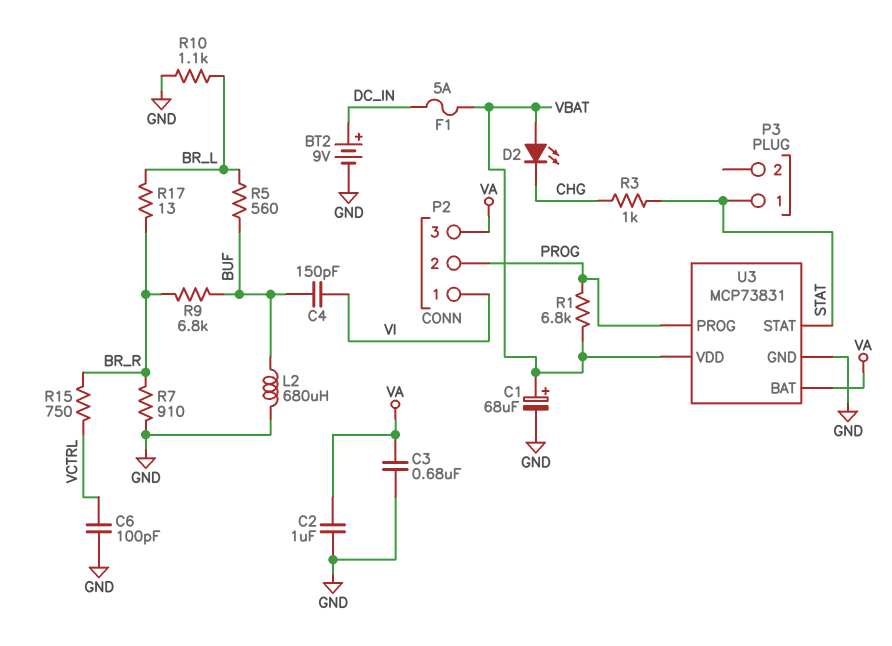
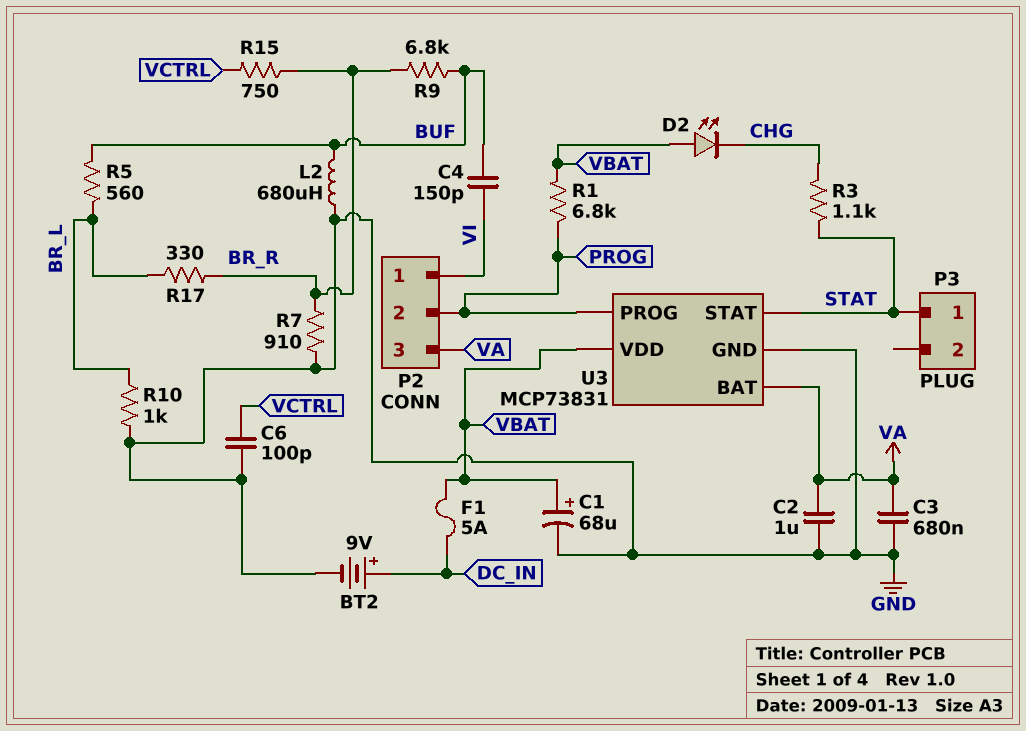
R3: 1k (CHG, STAT) -> 1.1k (CHG, STAT)
R10: 1.1k (BR_L, GND) -> 1k (BR_L, GND)
R17: 13 (BR_L, BR_R) -> 330 (BR_L, BR_R)

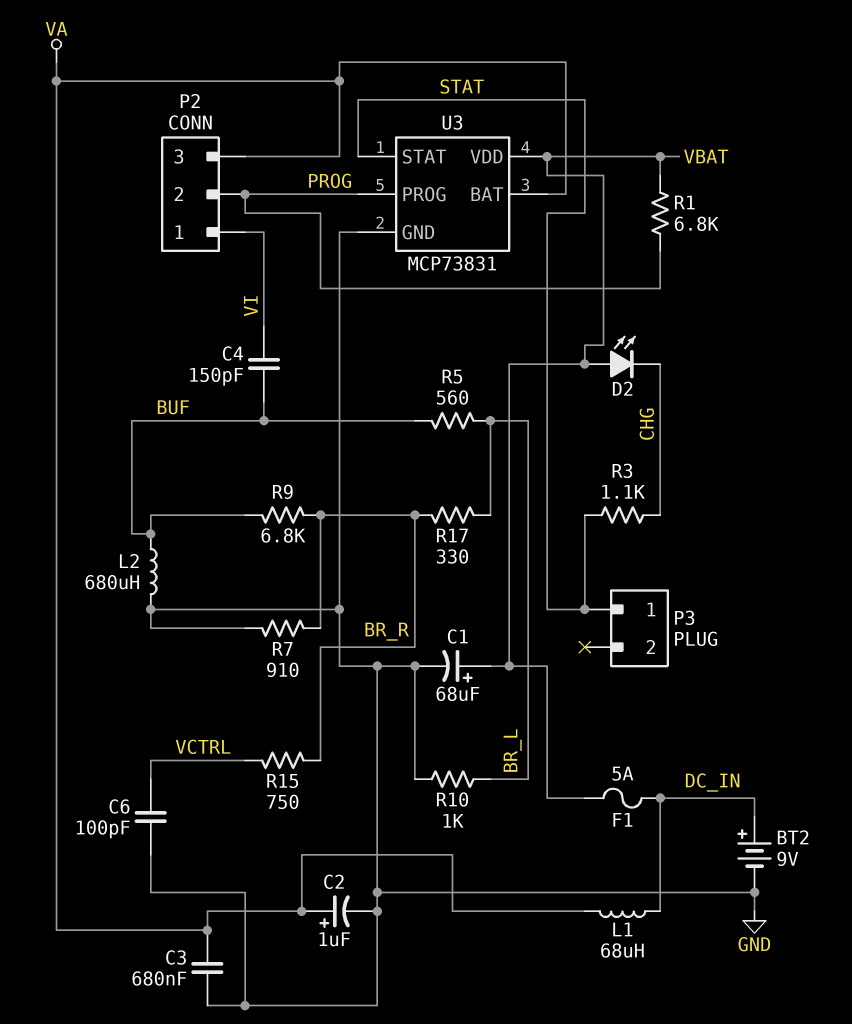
C2: 1uF (GND, VA) -> 1uF (plus VA, minus GND)
L1: none -> 68uH (DC_IN, VA)

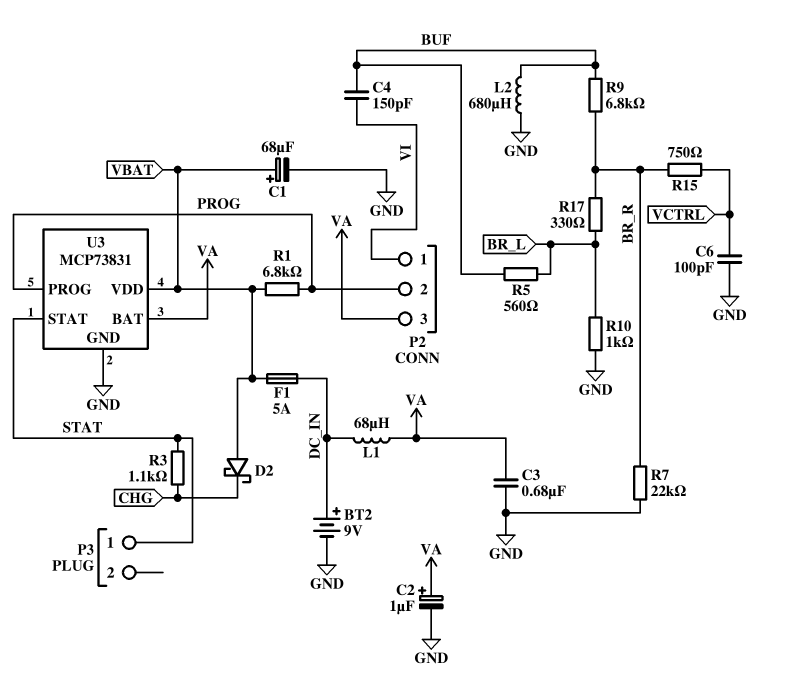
D2: LED (A VBAT, K CHG) -> schottky (A VBAT, K CHG)
R7: 910 (BR_R, GND) -> 22k (BR_R, GND)

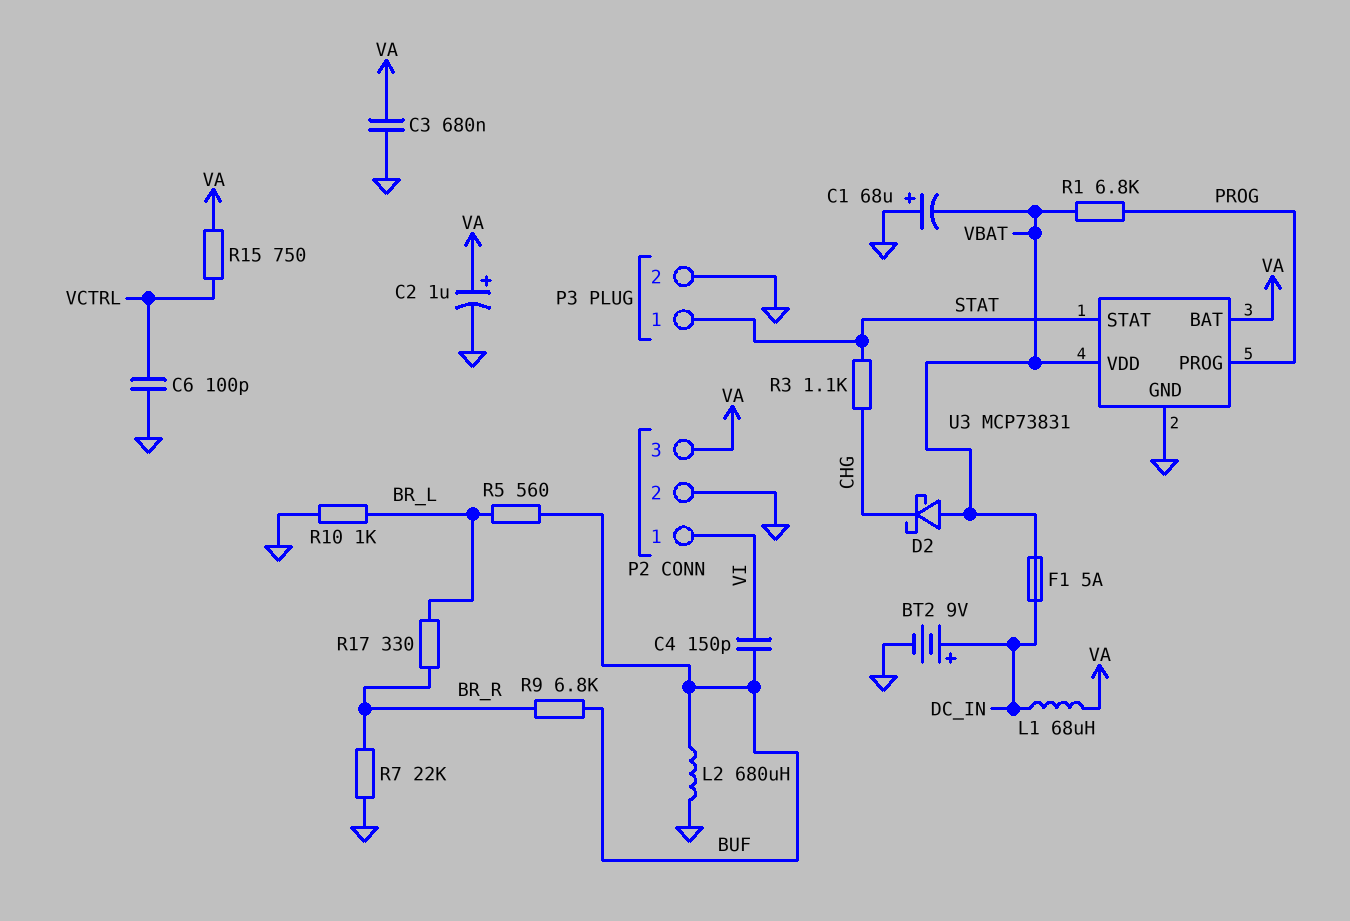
C1: 68uF (plus VBAT, minus GND) -> 68uF (plus GND, minus VBAT)
P2 pin 2: PROG -> GND
P3 pin 2: none -> GND
R15: 750 (BR_R, VCTRL) -> 750 (VA, VCTRL)

